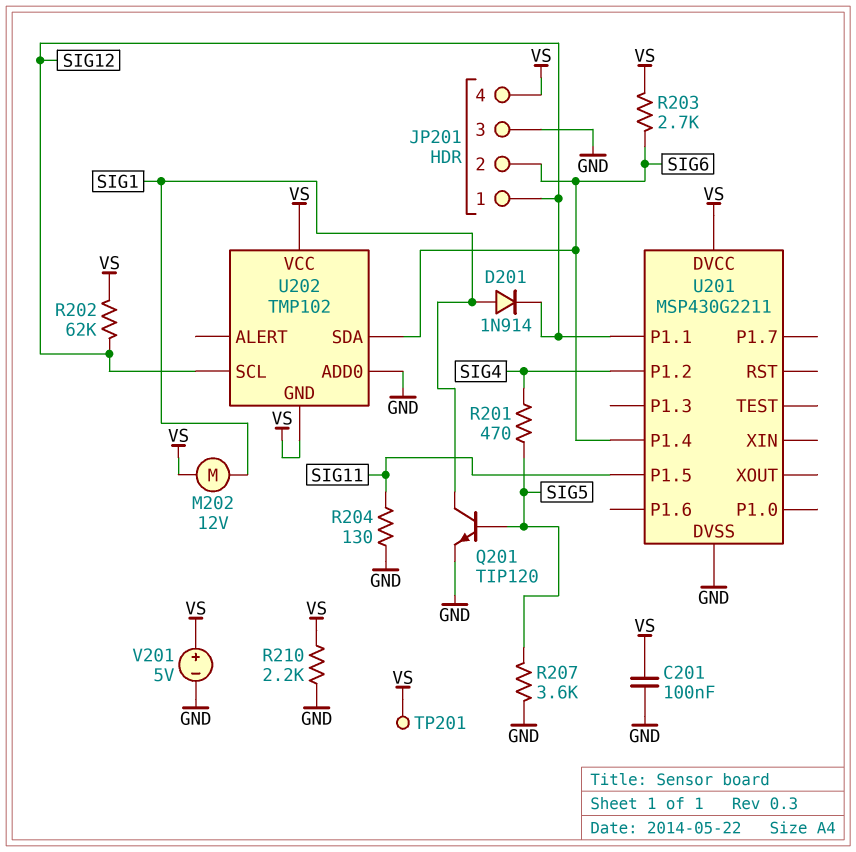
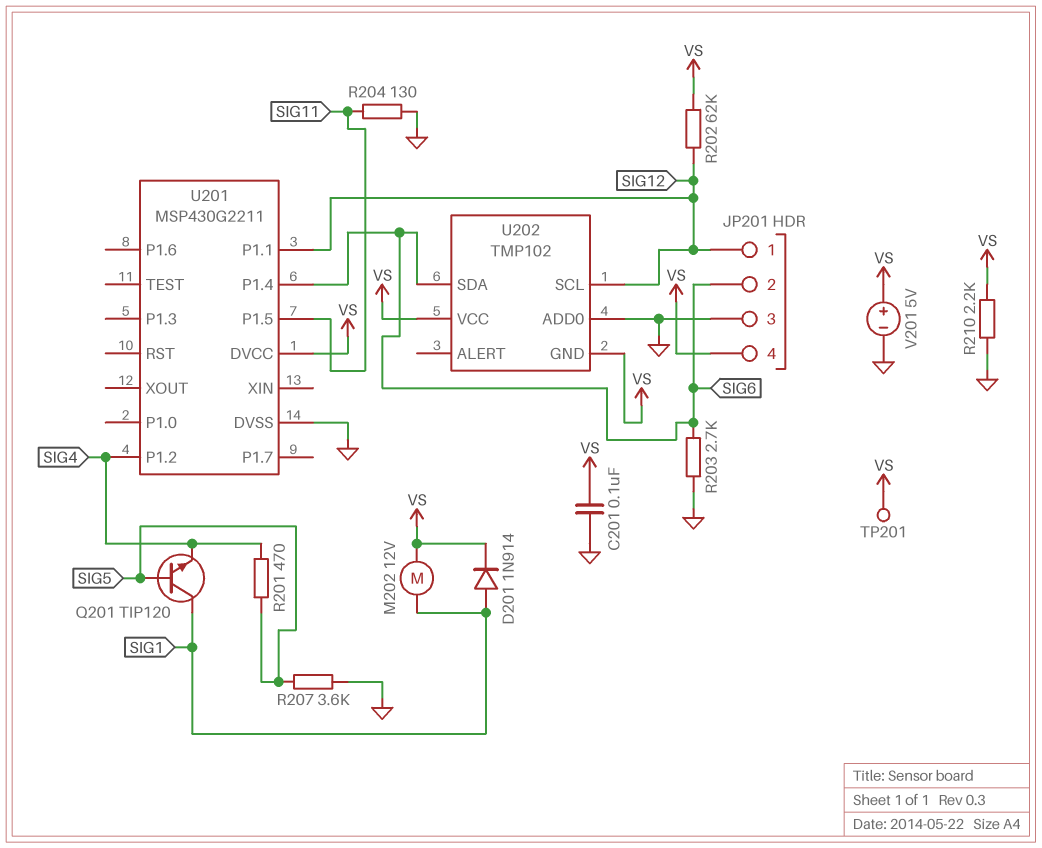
D201: diode 1N914 (A SIG1, K SIG12) -> diode 1N914 (A SIG1, K VS)
Q201: NPN TIP120 (B SIG5, C SIG1, E GND) -> NPN TIP120 (B SIG5, C SIG1, E SIG4)
R203: 2.7k (SIG6, VS) -> 2.7k (GND, SIG6)

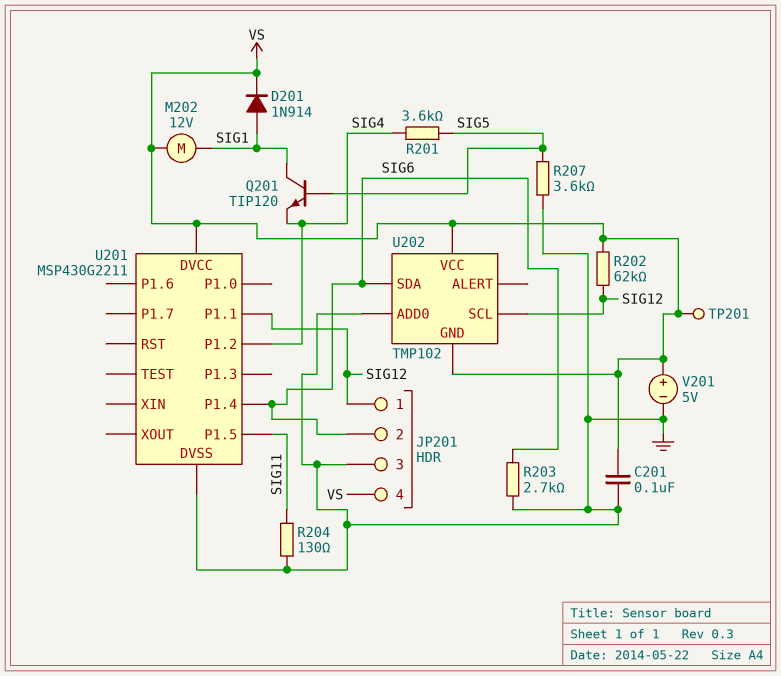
R201: 470 (SIG4, SIG5) -> 3.6k (SIG4, SIG5)
R210: 2.2k (GND, VS) -> none

